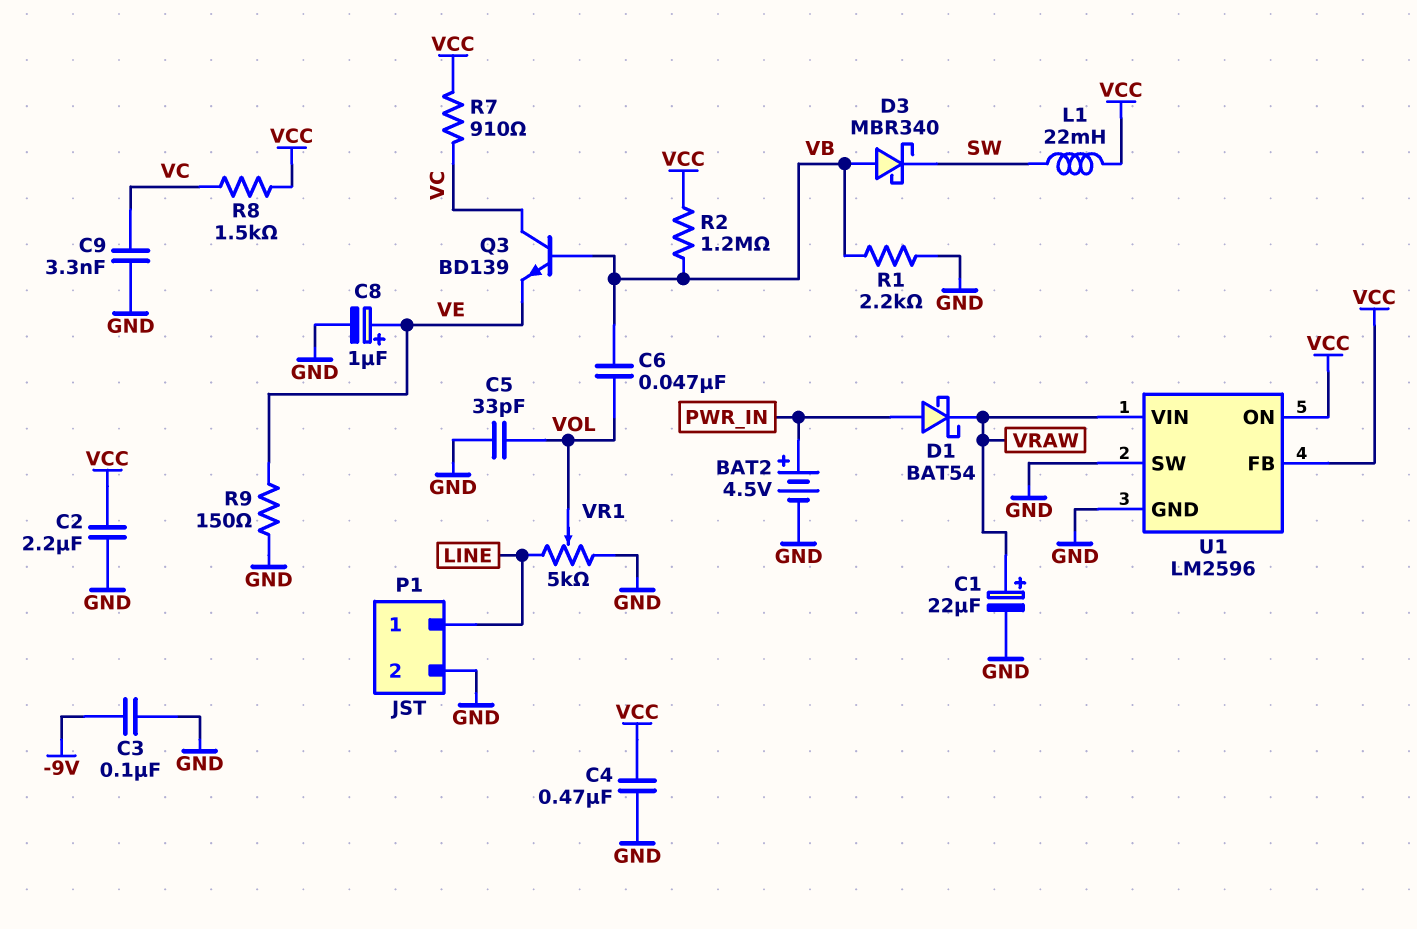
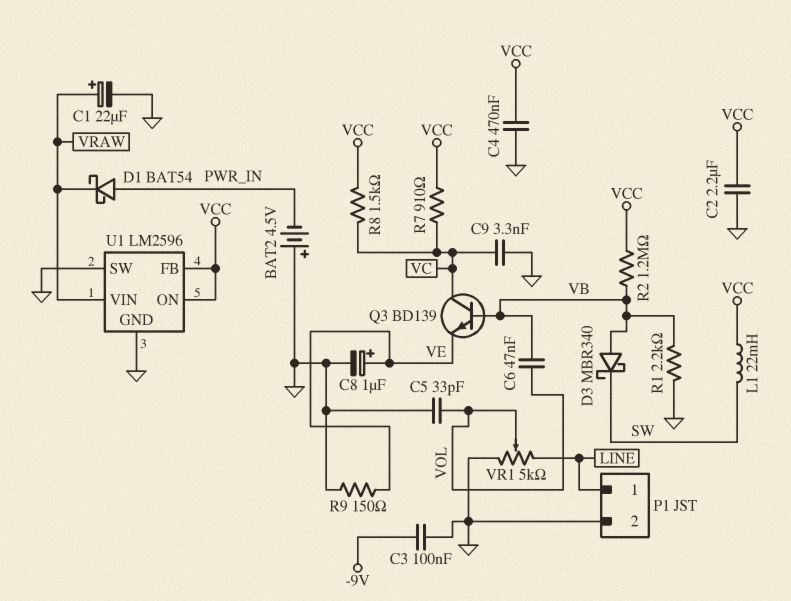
BAT2: 4.5V (plus PWR_IN, minus GND) -> 4.5V (plus GND, minus PWR_IN)

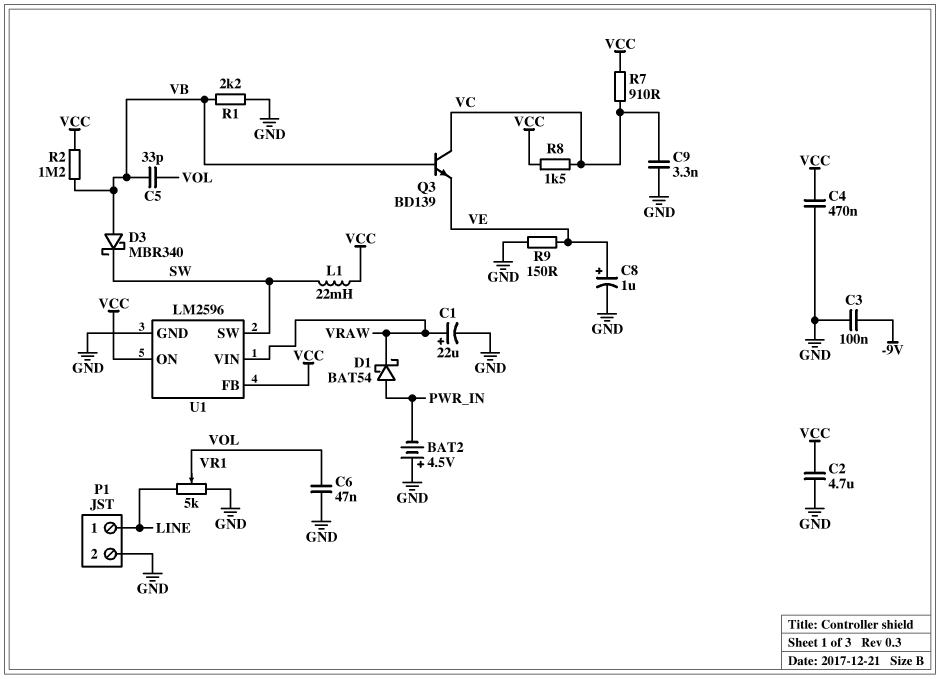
C2: 2.2uF (GND, VCC) -> 4.7uF (GND, VCC)
C5: 33pF (GND, VOL) -> 33pF (VB, VOL)
C6: 47nF (VB, VOL) -> 47nF (GND, VOL)
U1 pin SW: GND -> SW

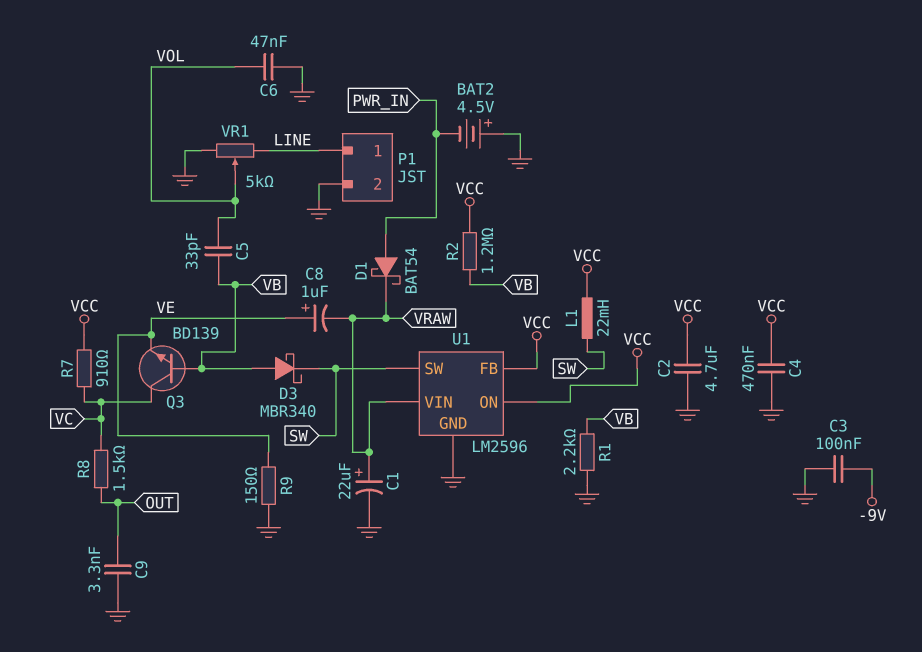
C8: 1uF (plus VE, minus GND) -> 1uF (plus VE, minus VRAW)
C9: 3.3nF (GND, VC) -> 3.3nF (GND, OUT)
R8: 1.5k (VC, VCC) -> 1.5k (OUT, VC)

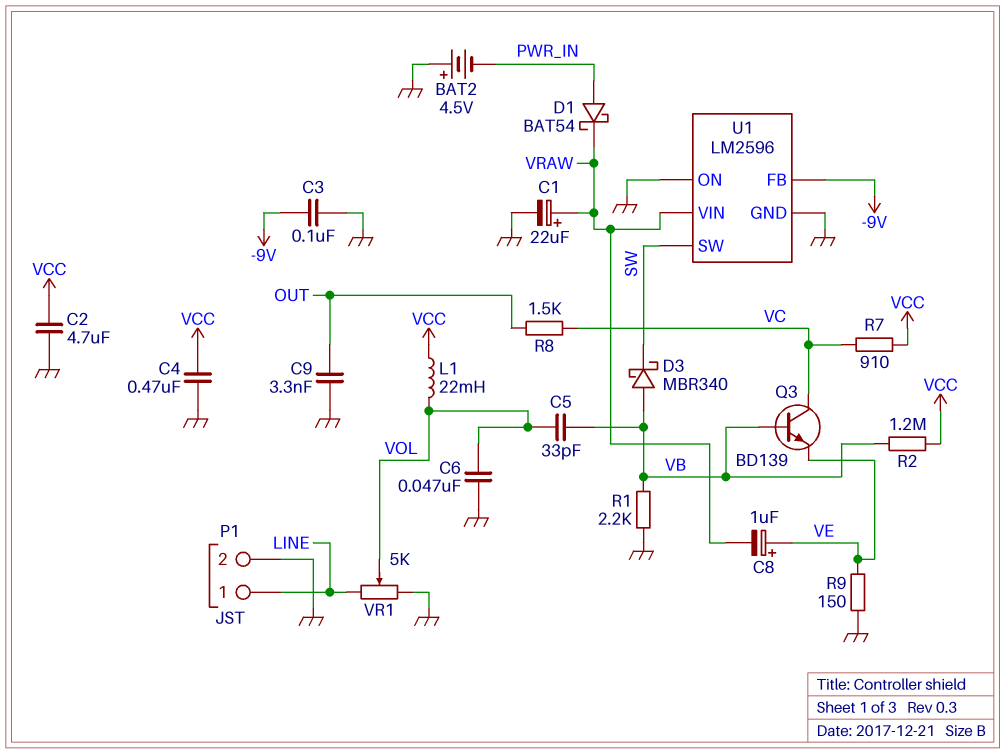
L1: 22mH (SW, VCC) -> 22mH (VCC, VOL)
U1 pin FB: VCC -> -9V
U1 pin ON: VCC -> GND

